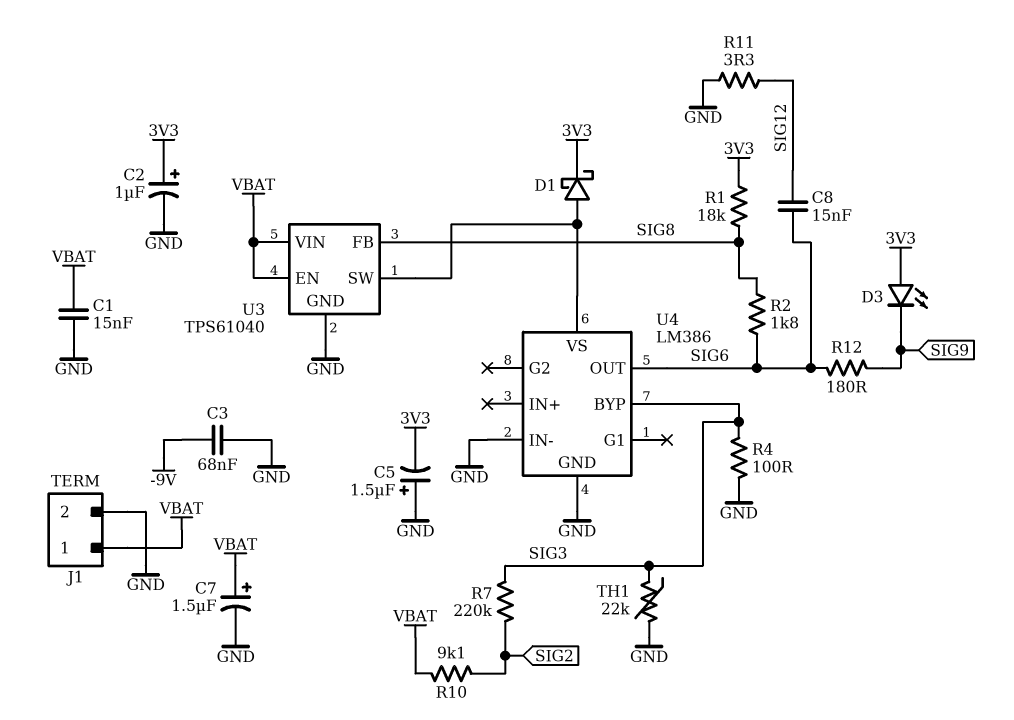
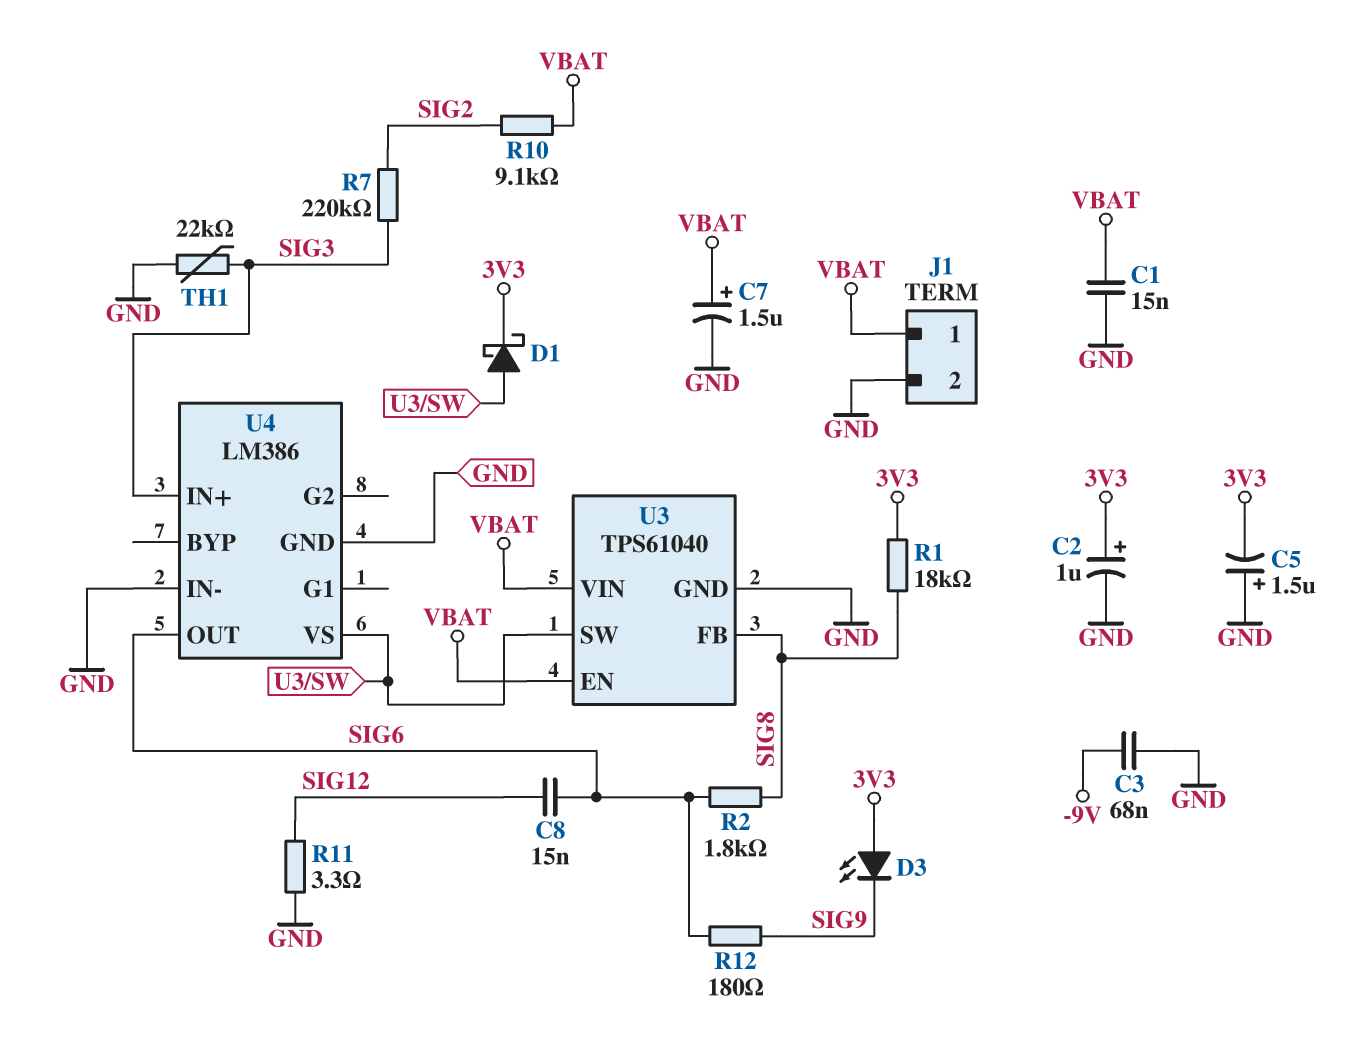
R4: 100 (GND, SIG3) -> none
U4 pin BYP: SIG3 -> none
U4 pin IN+: none -> SIG3

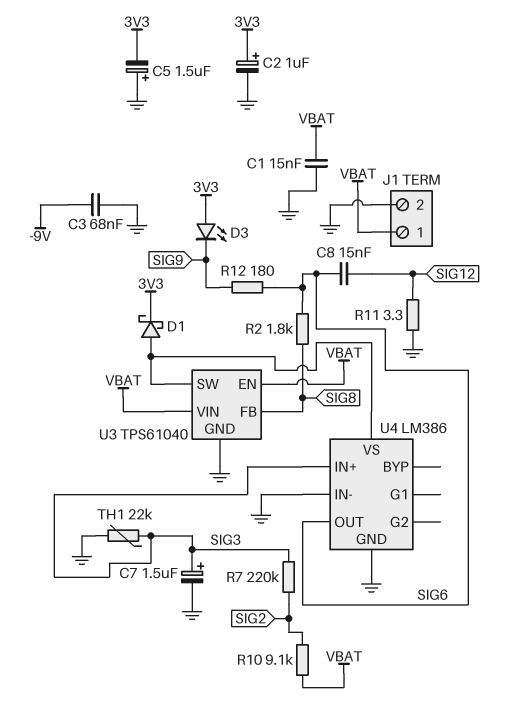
C7: 1.5uF (plus VBAT, minus GND) -> 1.5uF (plus SIG3, minus GND)
R1: 18k (3V3, SIG8) -> none

